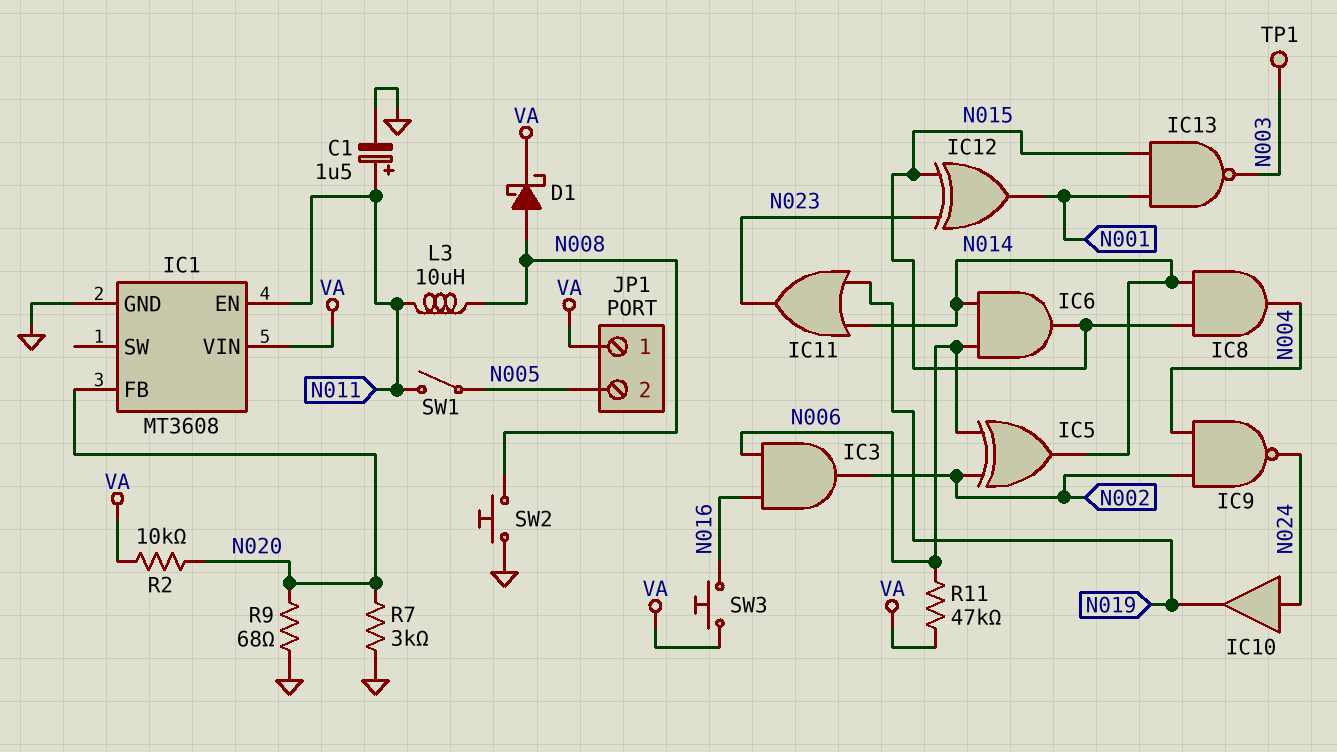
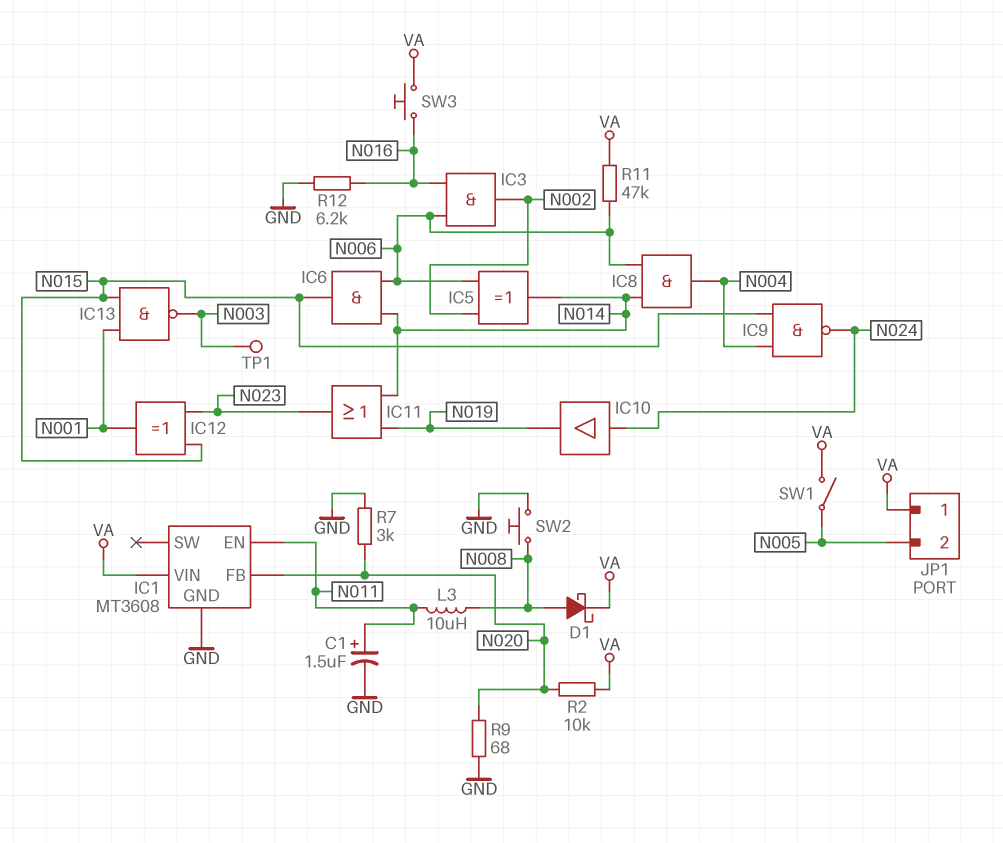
IC8: AND (in N014, in N015, out N004) -> AND (in N006, in N014, out N004)
IC9: NAND (in N002, in N004, out N024) -> NAND (in N004, in N015, out N024)
R12: none -> 6.2k (GND, N016)
SW1: switch (N005, N011) -> switch (N005, VA)

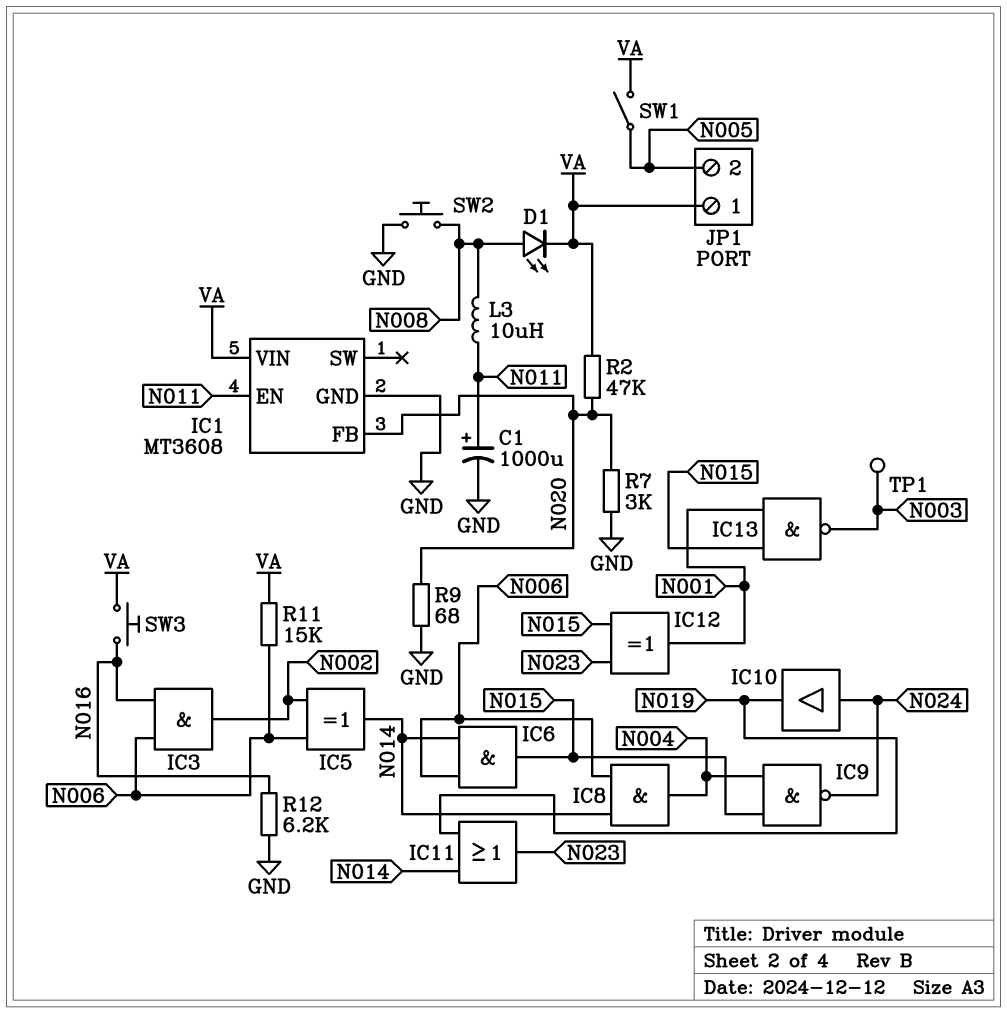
C1: 1.5uF (plus N011, minus GND) -> 1000uF (plus N011, minus GND)
D1: schottky (A N008, K VA) -> LED (A N008, K VA)
R2: 10k (N020, VA) -> 47k (N020, VA)
R11: 47k (N006, VA) -> 15k (N006, VA)

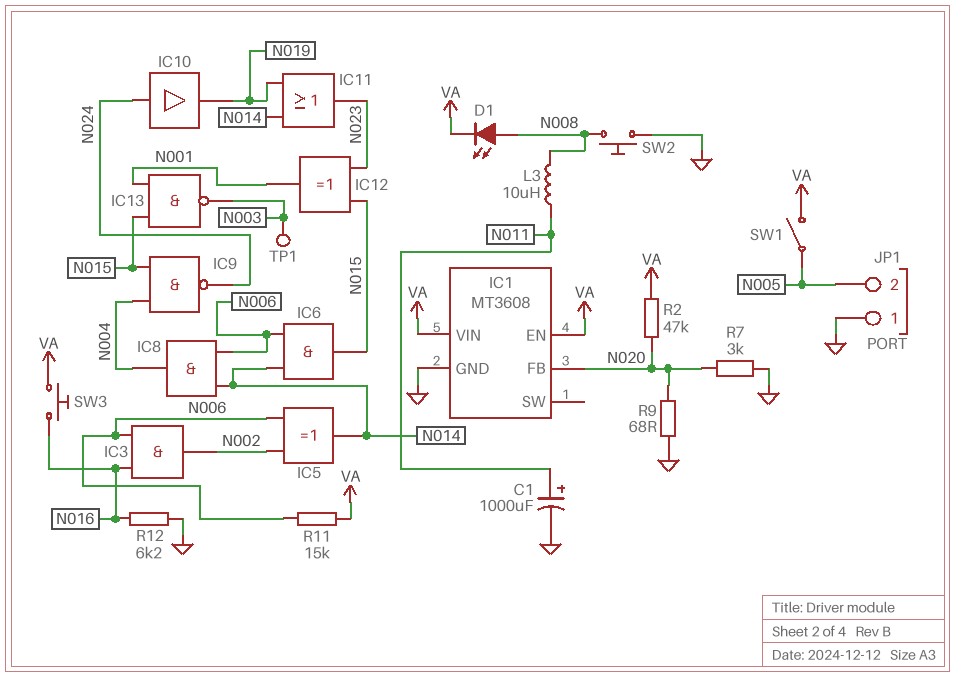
IC1 pin EN: N011 -> VA
JP1 pin 1: VA -> GND

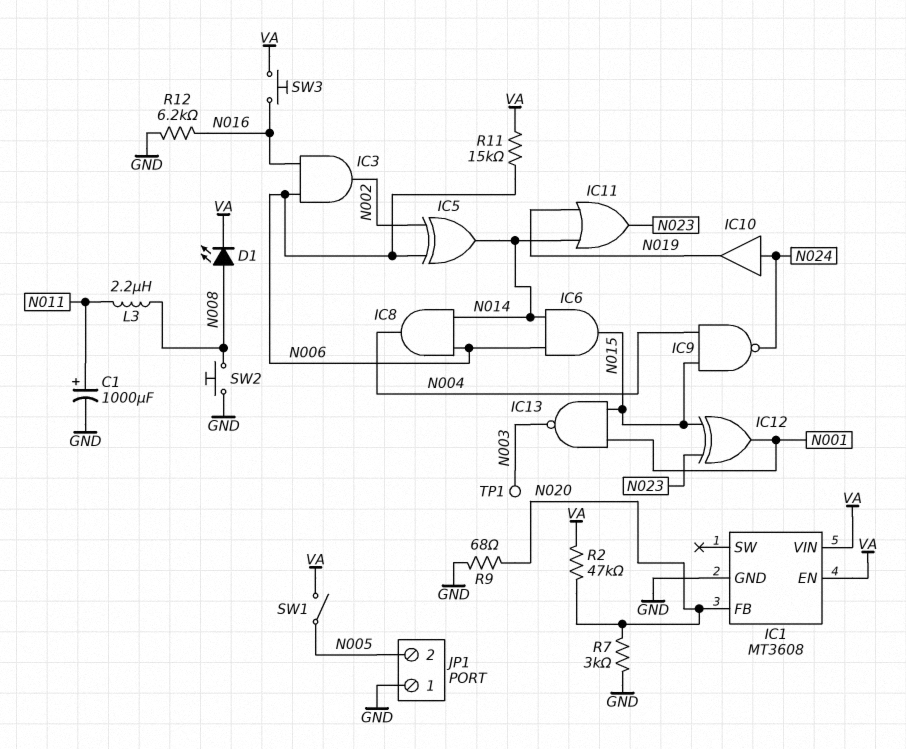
L3: 10uH (N008, N011) -> 2.2uH (N008, N011)

